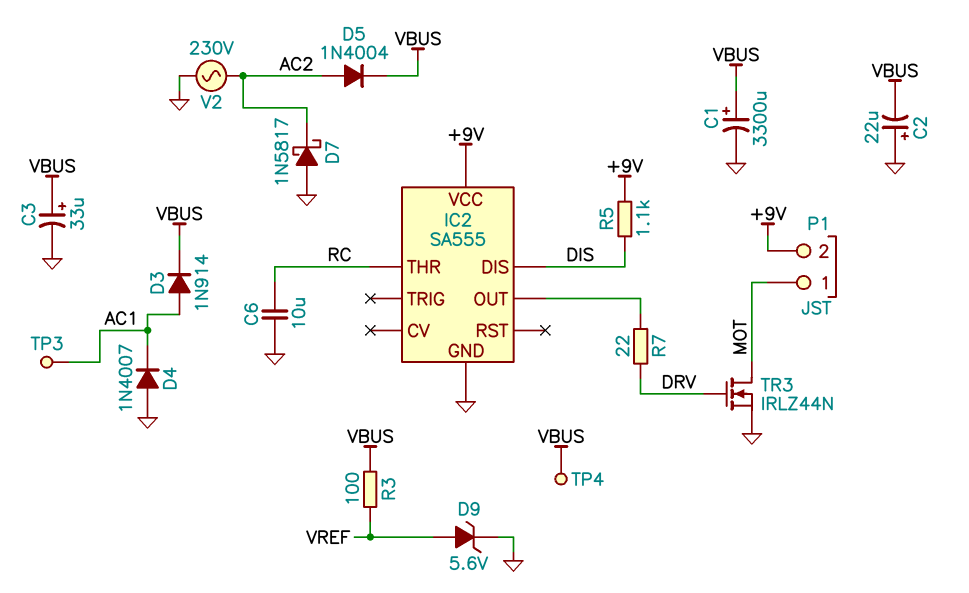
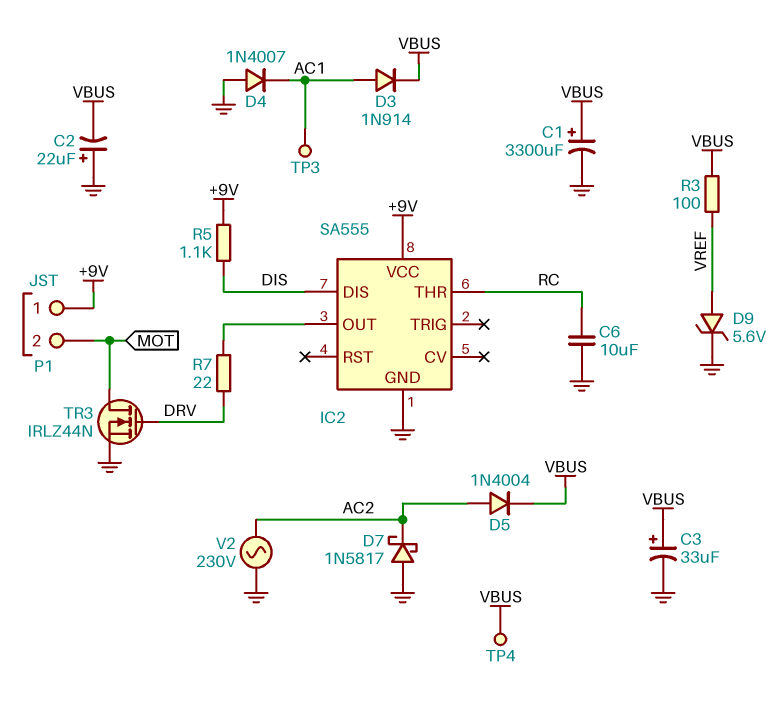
P1 pin 1: MOT -> +9V
P1 pin 2: +9V -> MOT

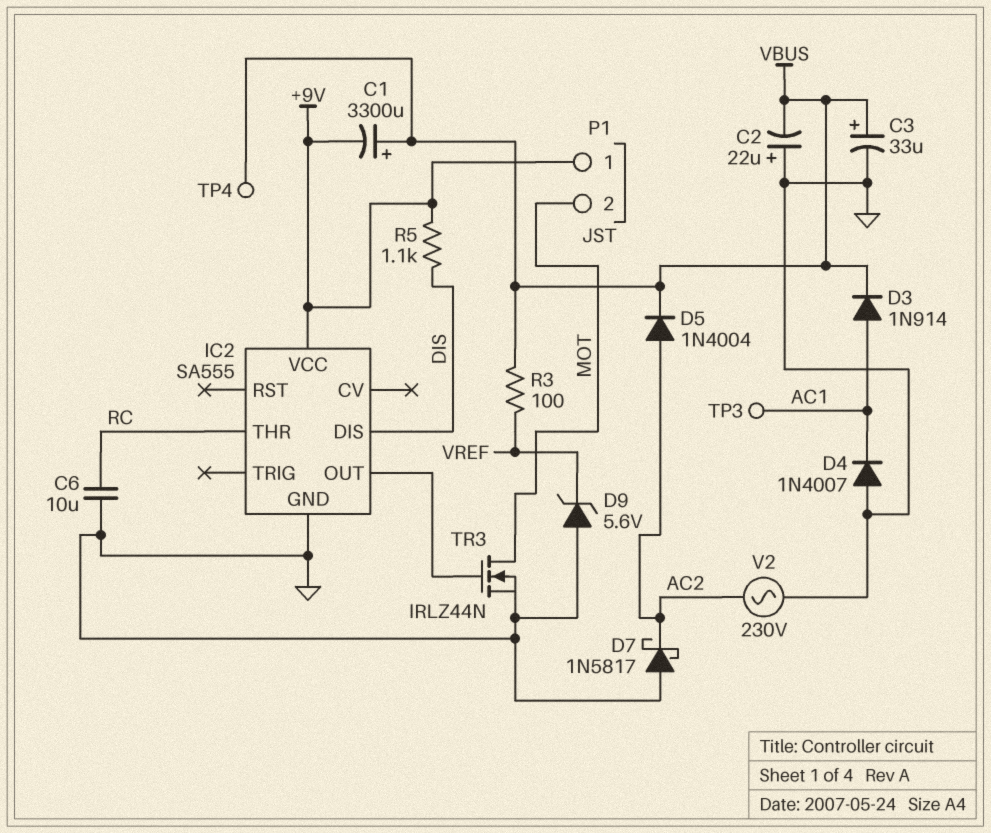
C1: 3300uF (plus VBUS, minus GND) -> 3300uF (plus VBUS, minus +9V)
D9: zener 5.6V (A VREF, K GND) -> zener 5.6V (A GND, K VREF)
R7: 22 (DRV, IC2/OUT) -> none
TR3: NMOS IRLZ44N (G DRV, D MOT, S GND) -> NMOS IRLZ44N (G IC2/OUT, D MOT, S GND)

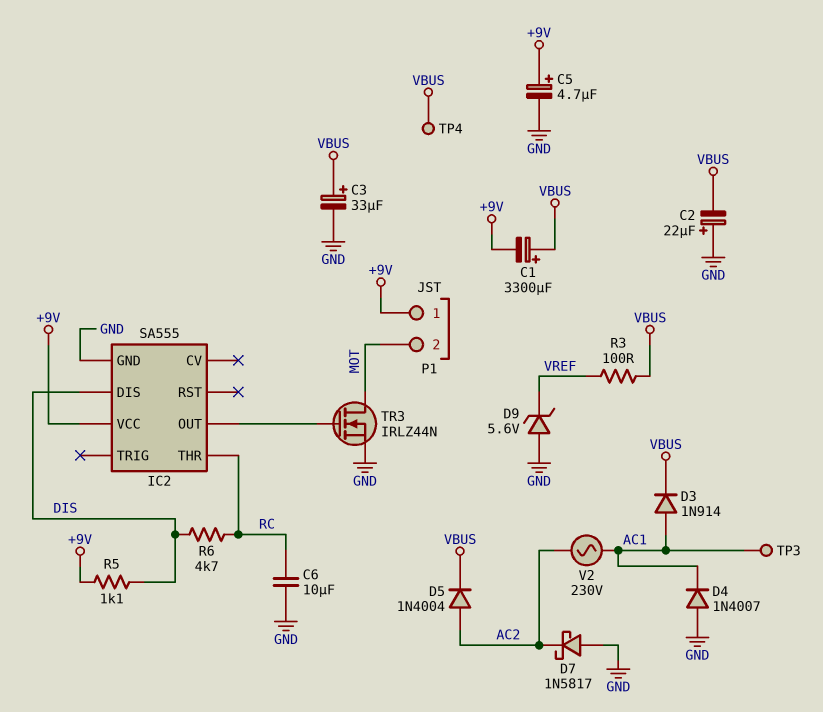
C5: none -> 4.7uF (plus +9V, minus GND)
R6: none -> 4.7k (DIS, RC)
V2: AC 230V (AC2, GND) -> AC 230V (AC1, AC2)

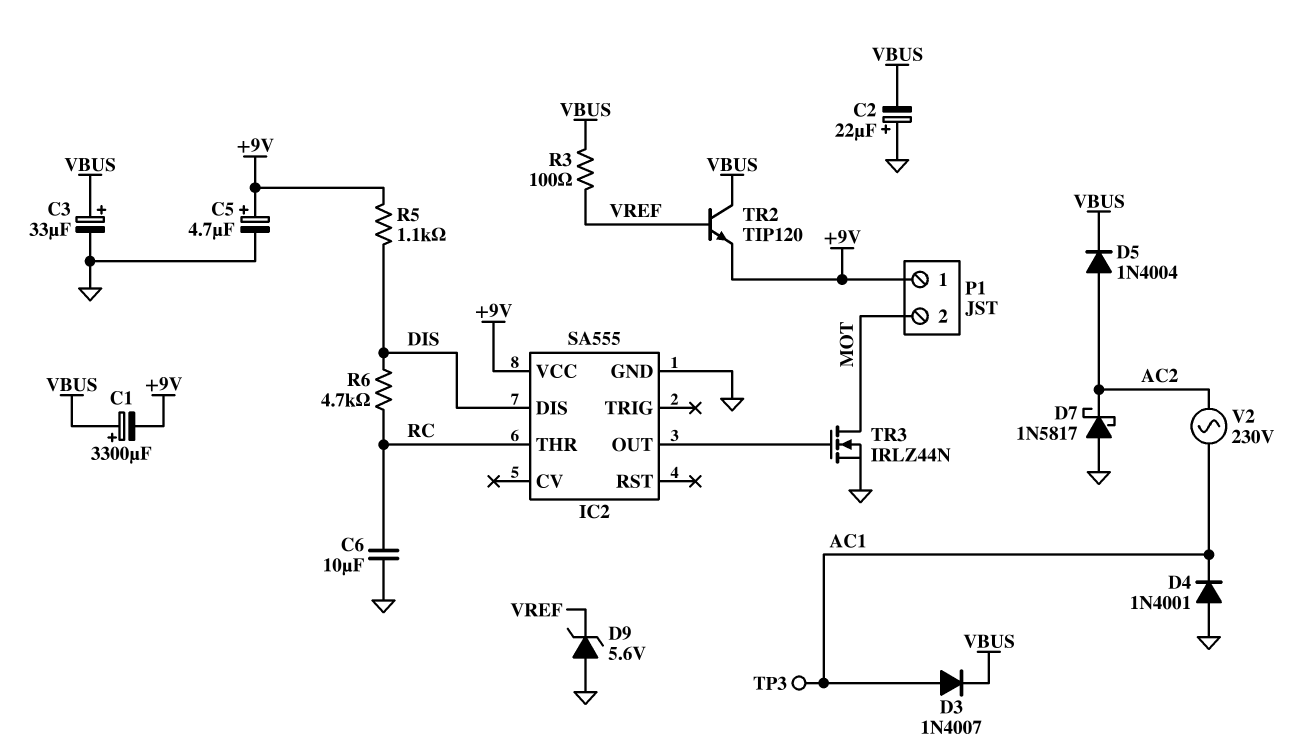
D3: diode 1N914 (A AC1, K VBUS) -> diode 1N4007 (A AC1, K VBUS)
D4: diode 1N4007 (A GND, K AC1) -> diode 1N4001 (A GND, K AC1)
TP4: test point (VBUS) -> none
TR2: none -> NPN TIP120 (B VREF, C VBUS, E +9V)

